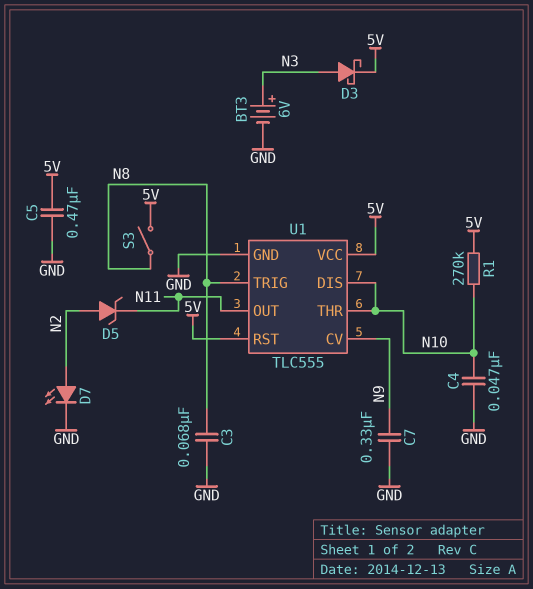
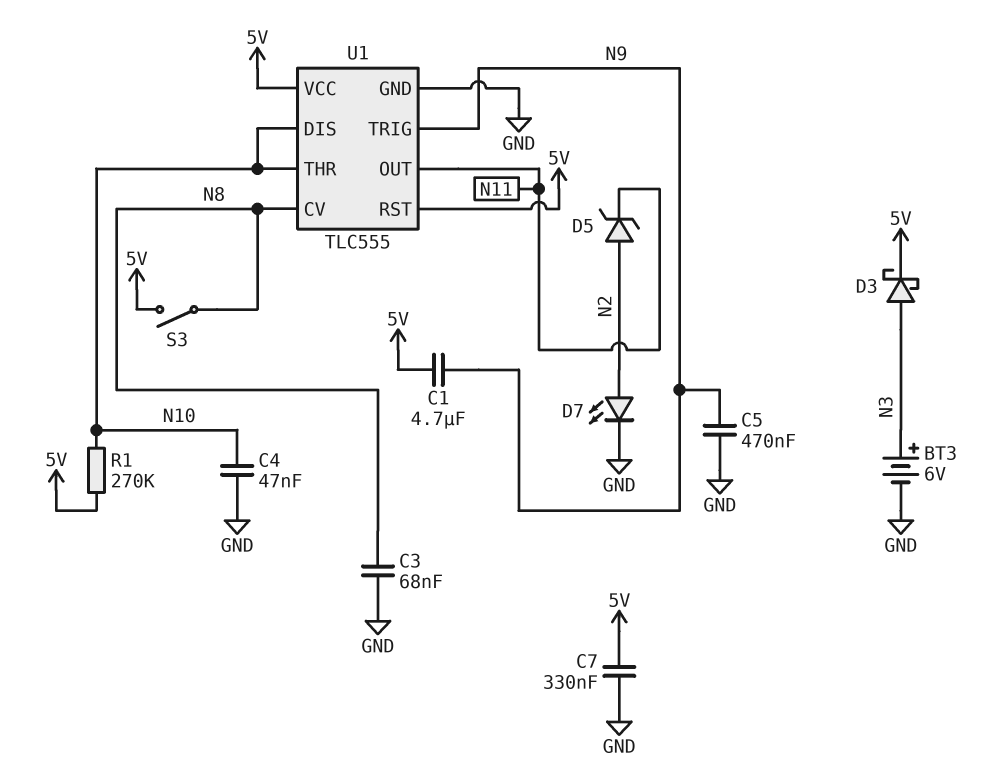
C1: none -> 4.7uF (5V, N9)
C5: 470nF (5V, GND) -> 470nF (GND, N9)
C7: 330nF (GND, N9) -> 330nF (5V, GND)
U1 pin CV: N9 -> N8
U1 pin TRIG: N8 -> N9

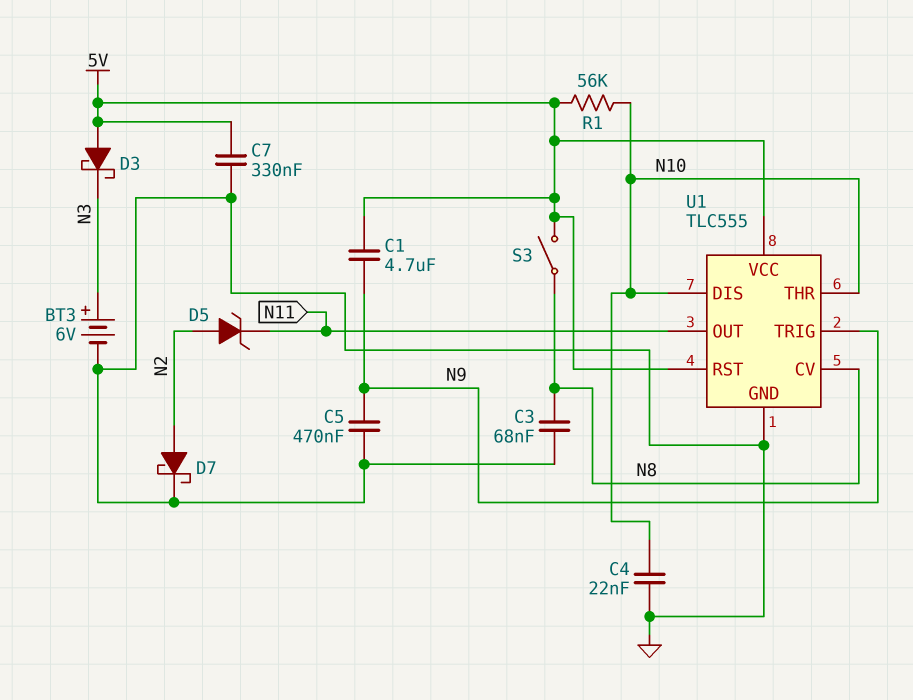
C4: 47nF (GND, N10) -> 22nF (GND, N10)
D3: schottky (A N3, K 5V) -> schottky (A 5V, K N3)
D7: LED (A N2, K GND) -> schottky (A N2, K GND)
R1: 270k (5V, N10) -> 56k (5V, N10)

